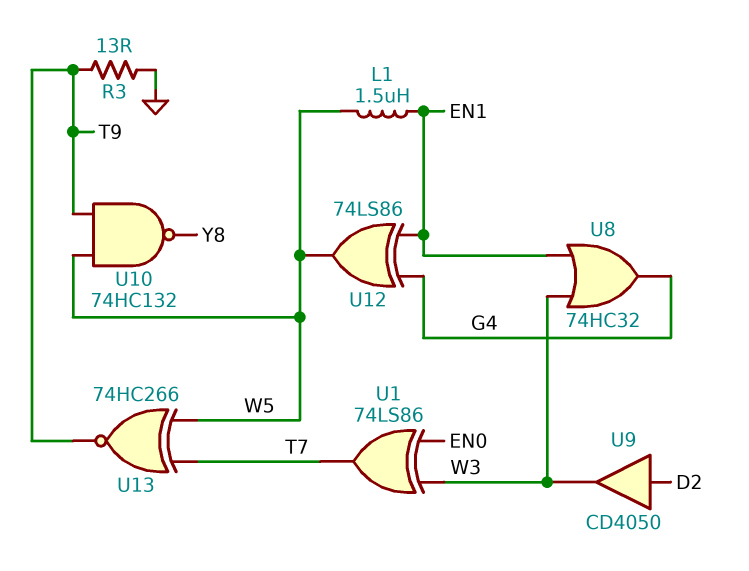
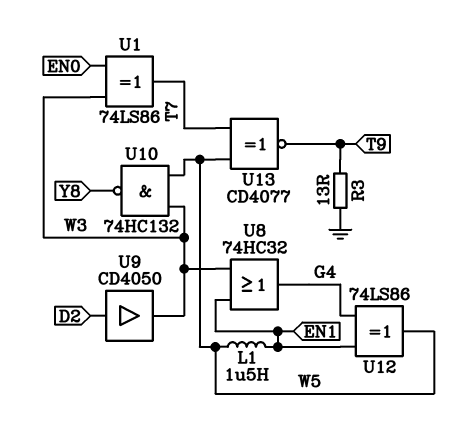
U10: NAND 74HC132 (in T9, in W5, out Y8) -> NAND 74HC132 (in W3, in W5, out Y8)
U13: XNOR 74HC266 (in T7, in W5, out T9) -> XNOR CD4077 (in T7, in W5, out T9)

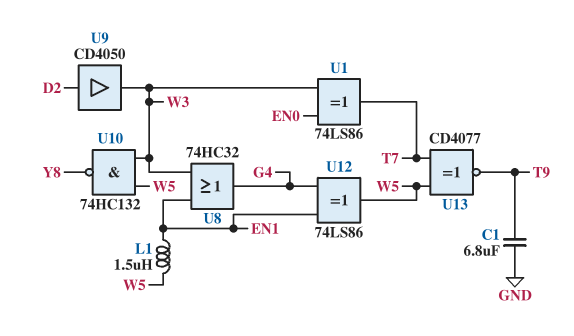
C1: none -> 6.8uF (GND, T9)
R3: 13 (GND, T9) -> none

